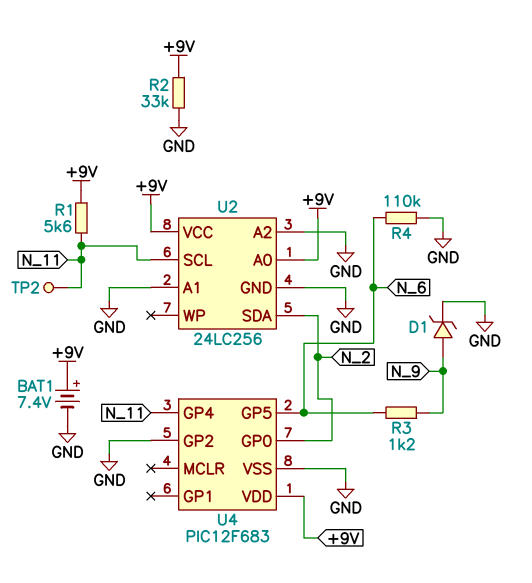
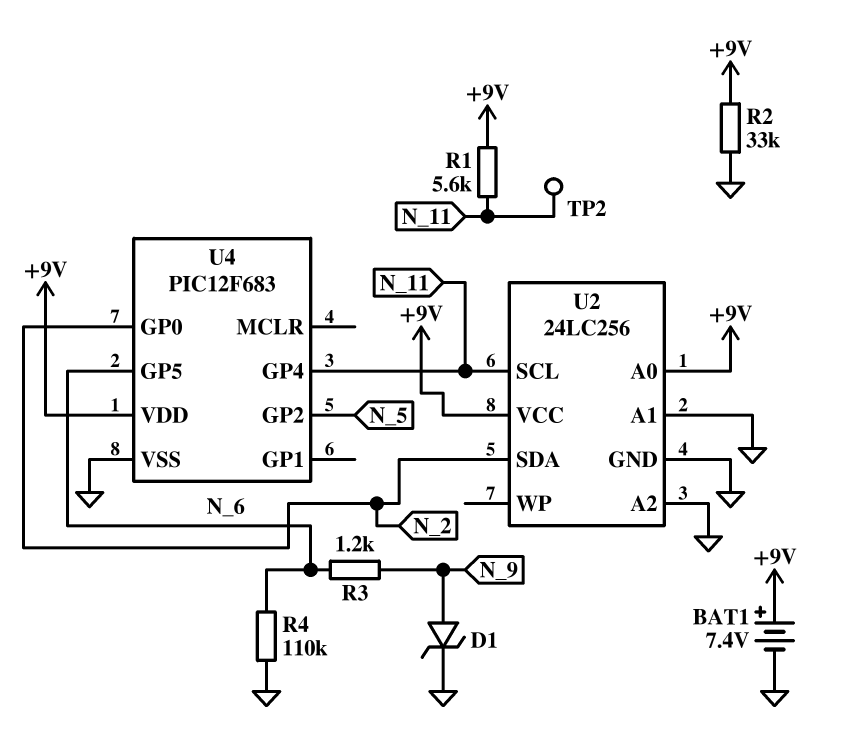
U4 pin GP2: GND -> N_5

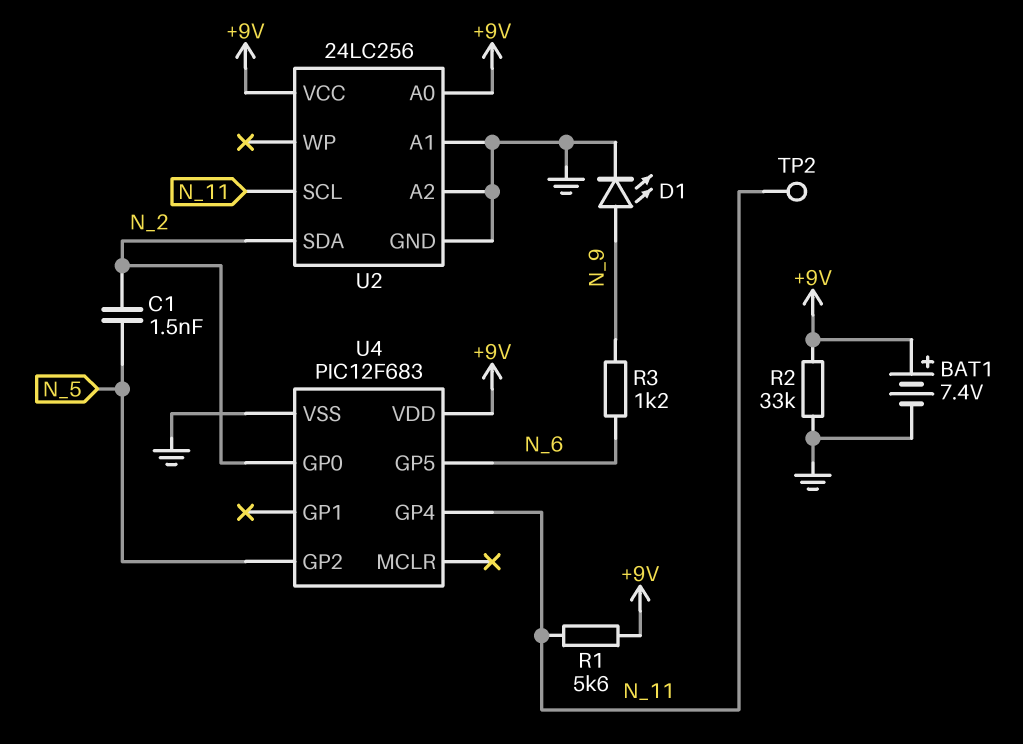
C1: none -> 1.5nF (N_2, N_5)
D1: zener (A N_9, K GND) -> LED (A N_9, K GND)
R4: 110k (GND, N_6) -> none

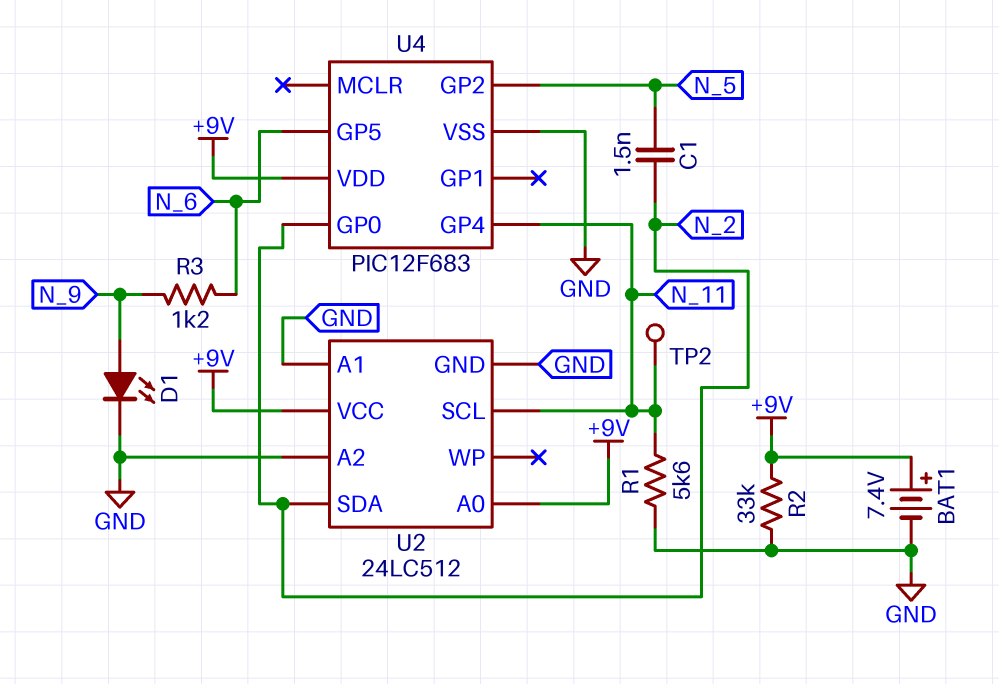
R1: 5.6k (+9V, N_11) -> 5.6k (GND, N_11)
U2: 24LC256 -> 24LC512

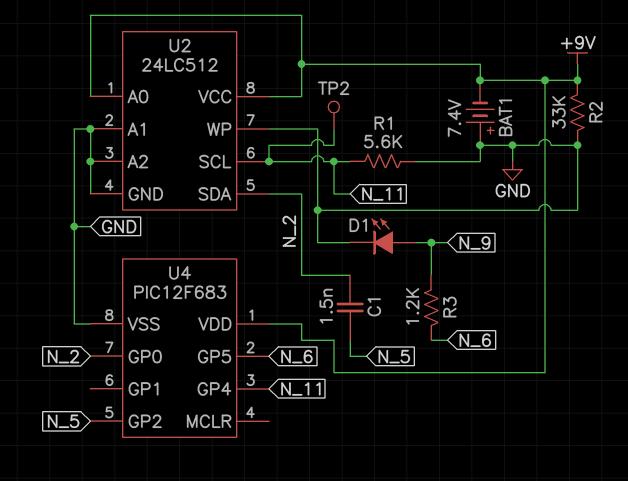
BAT1: 7.4V (plus +9V, minus GND) -> 7.4V (plus GND, minus +9V)
U2 pin WP: none -> GND

